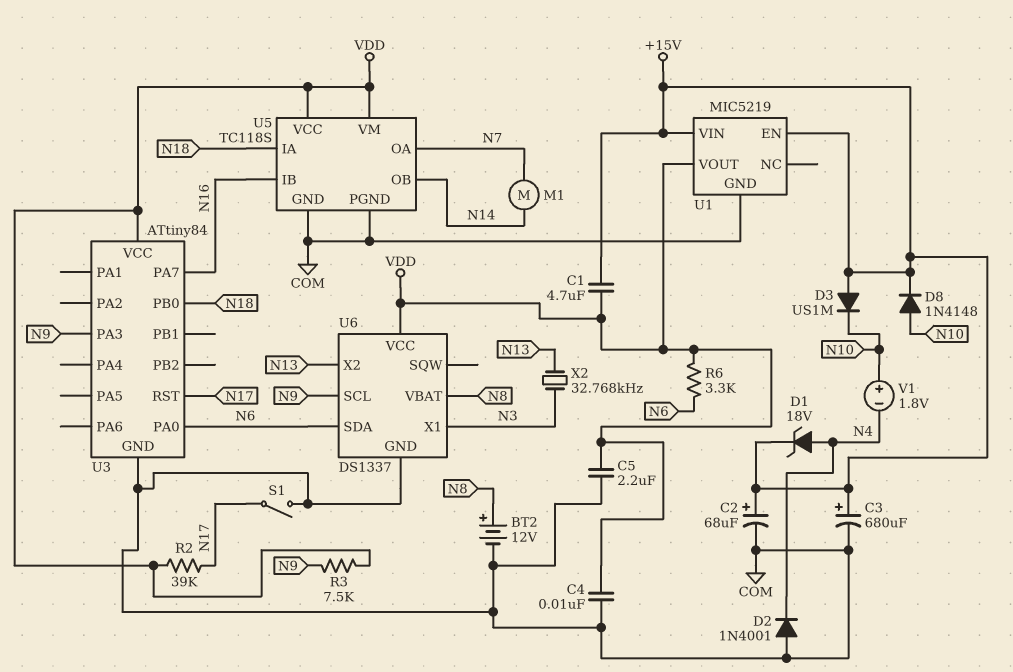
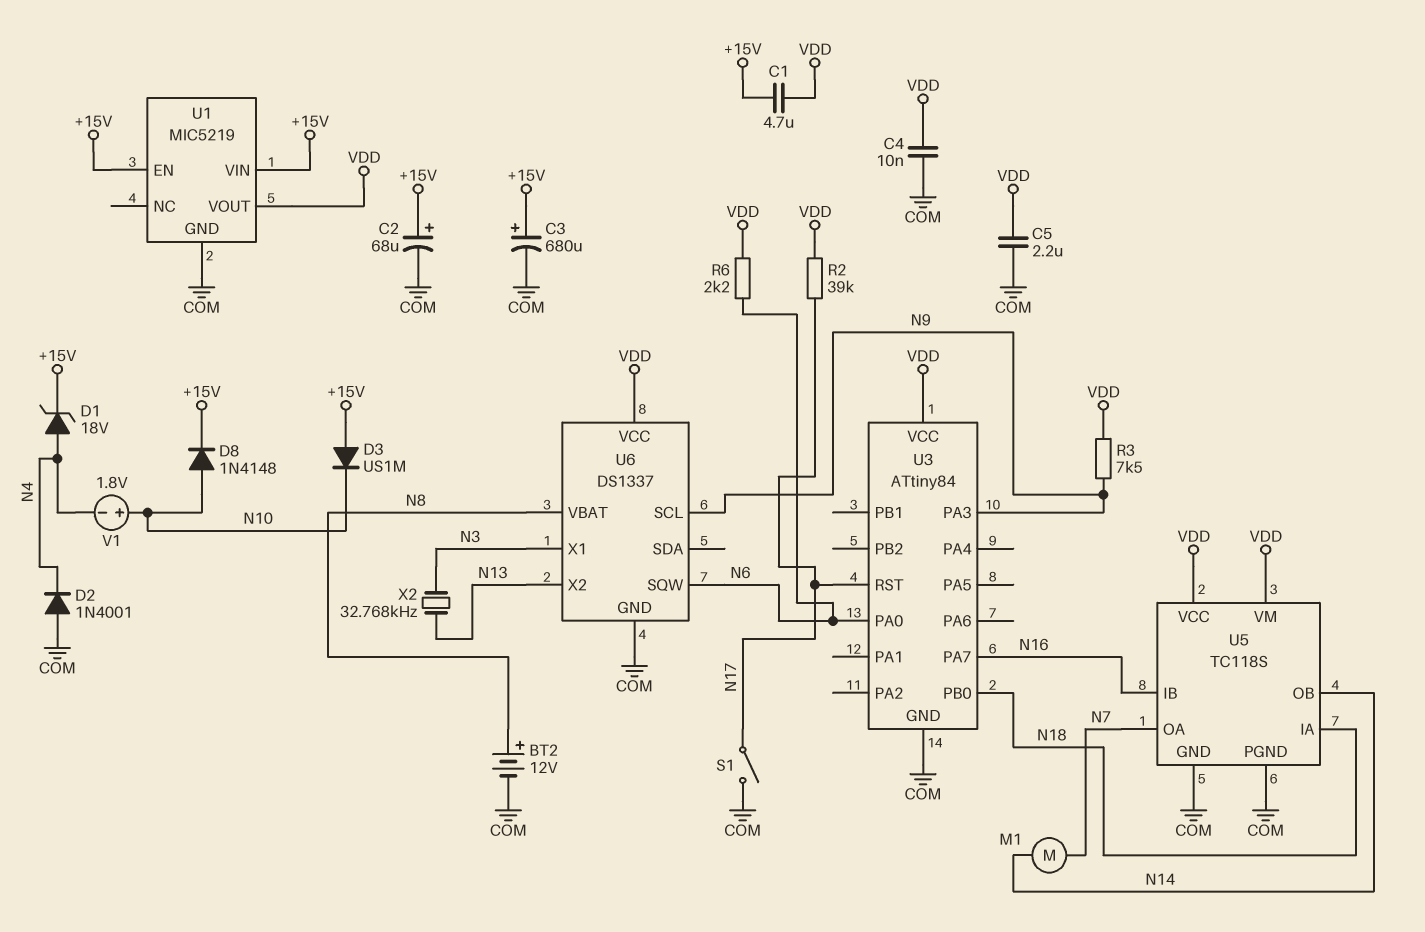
R6: 3.3k (N6, VDD) -> 2.2k (N6, VDD)
U6 pin SDA: N6 -> none
U6 pin SQW: none -> N6

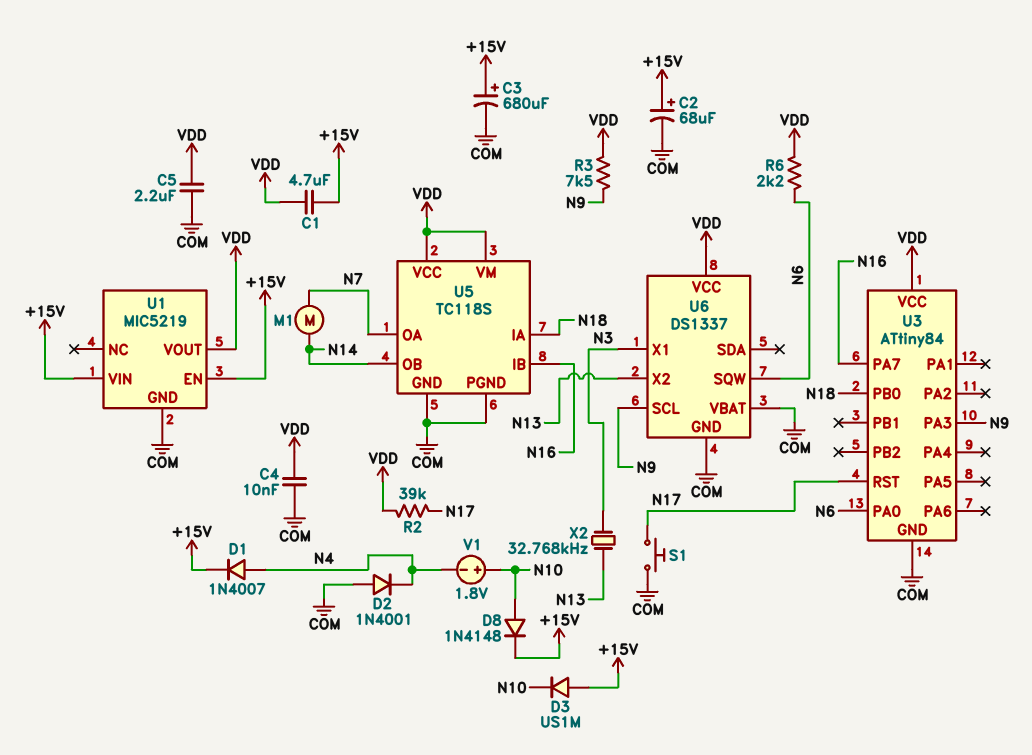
BT2: 12V (plus N8, minus COM) -> none
D1: zener 18V (A N4, K +15V) -> diode 1N4007 (A N4, K +15V)
S1: switch (COM, N17) -> button (COM, N17)
U6 pin VBAT: N8 -> COM

